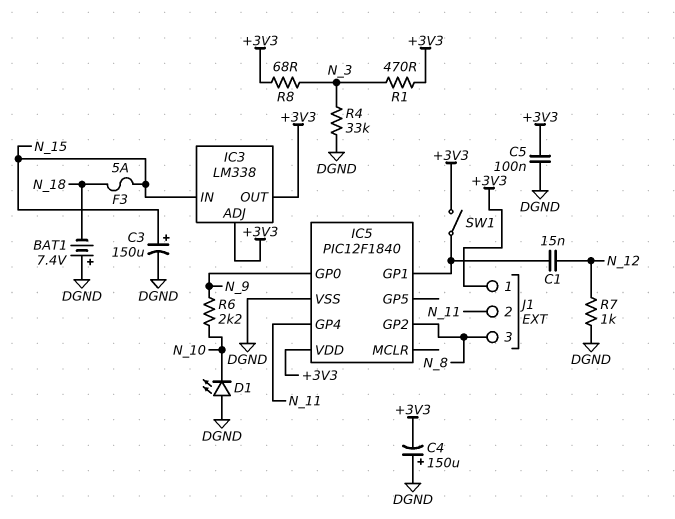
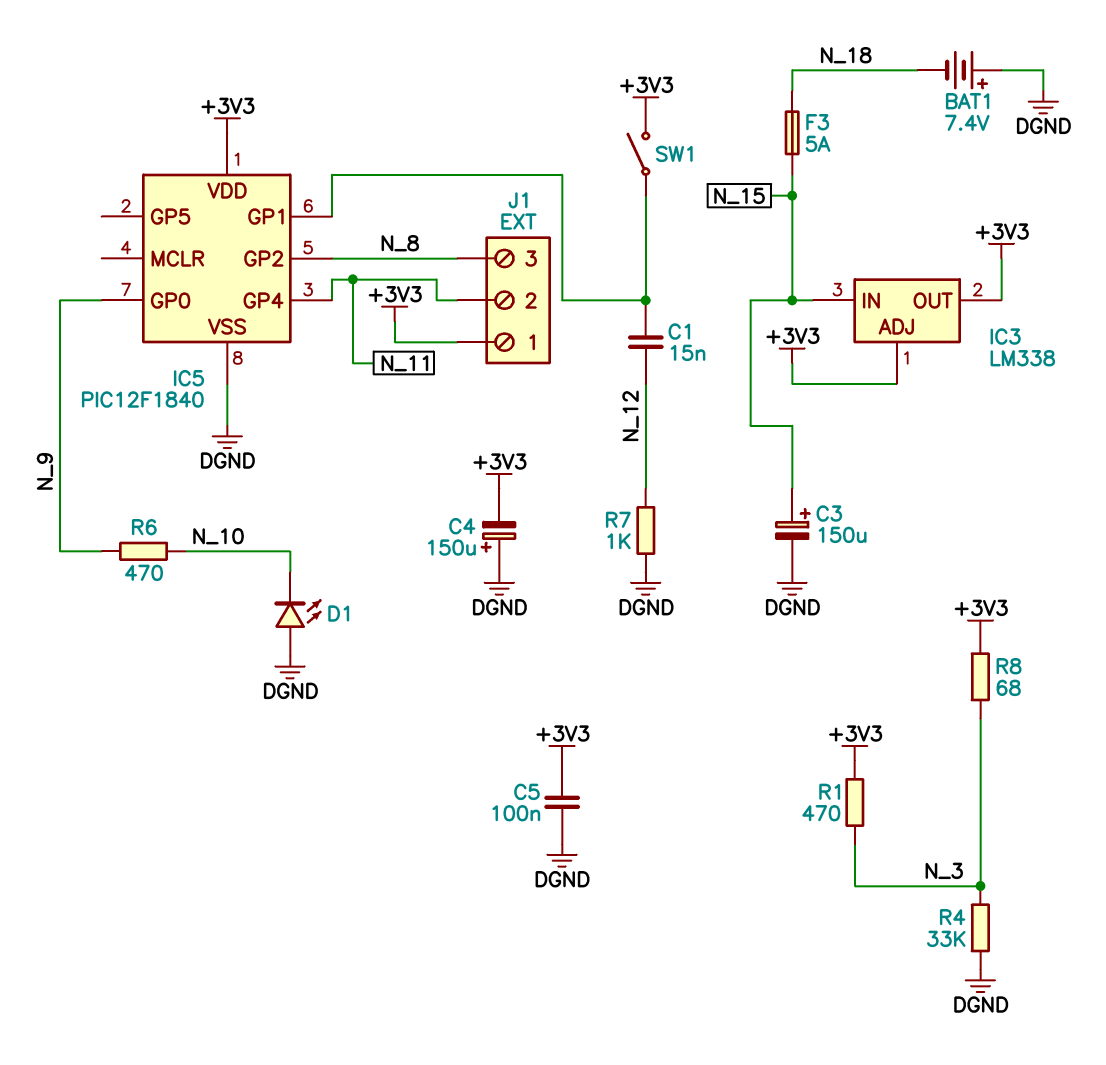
R6: 2.2k (N_9, N_10) -> 470 (N_9, N_10)

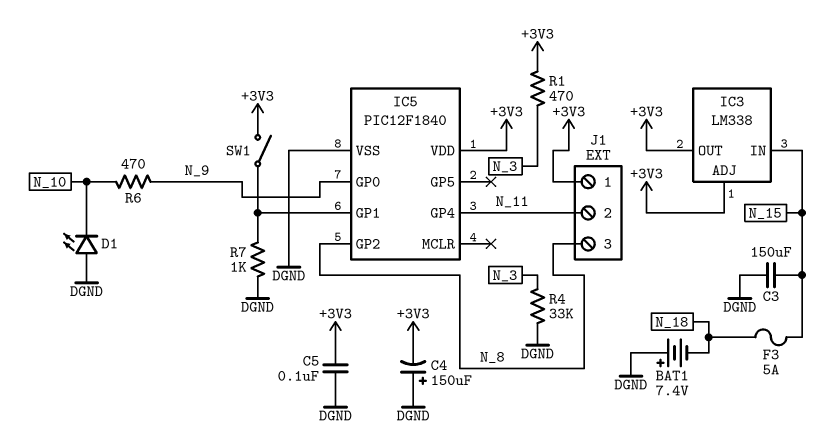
C1: 15nF (IC5/GP1, N_12) -> none
C3: 150uF (plus N_15, minus DGND) -> 150uF (DGND, N_15)
R7: 1k (DGND, N_12) -> 1k (DGND, IC5/GP1)
R8: 68 (+3V3, N_3) -> none

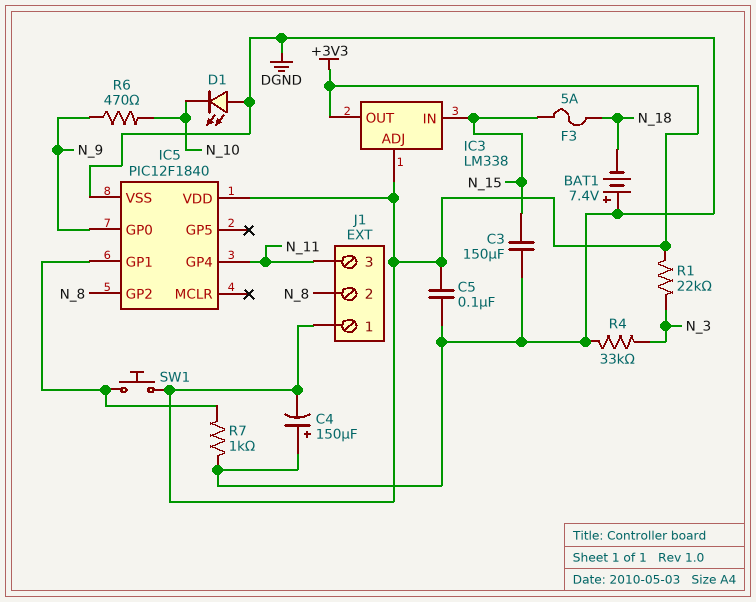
J1 pin 2: N_11 -> N_8
J1 pin 3: N_8 -> N_11
R1: 470 (+3V3, N_3) -> 22k (+3V3, N_3)
SW1: switch (+3V3, IC5/GP1) -> button (+3V3, IC5/GP1)

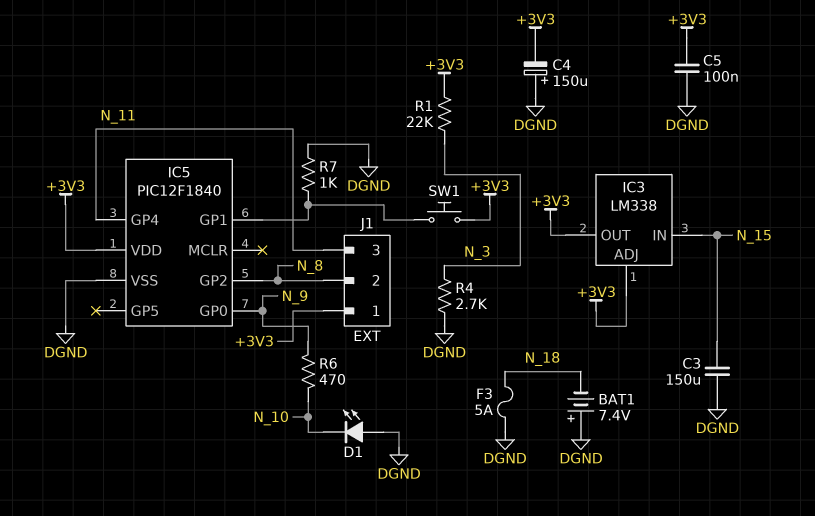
F3: 5A (N_15, N_18) -> 5A (DGND, N_18)
R4: 33k (DGND, N_3) -> 2.7k (DGND, N_3)

